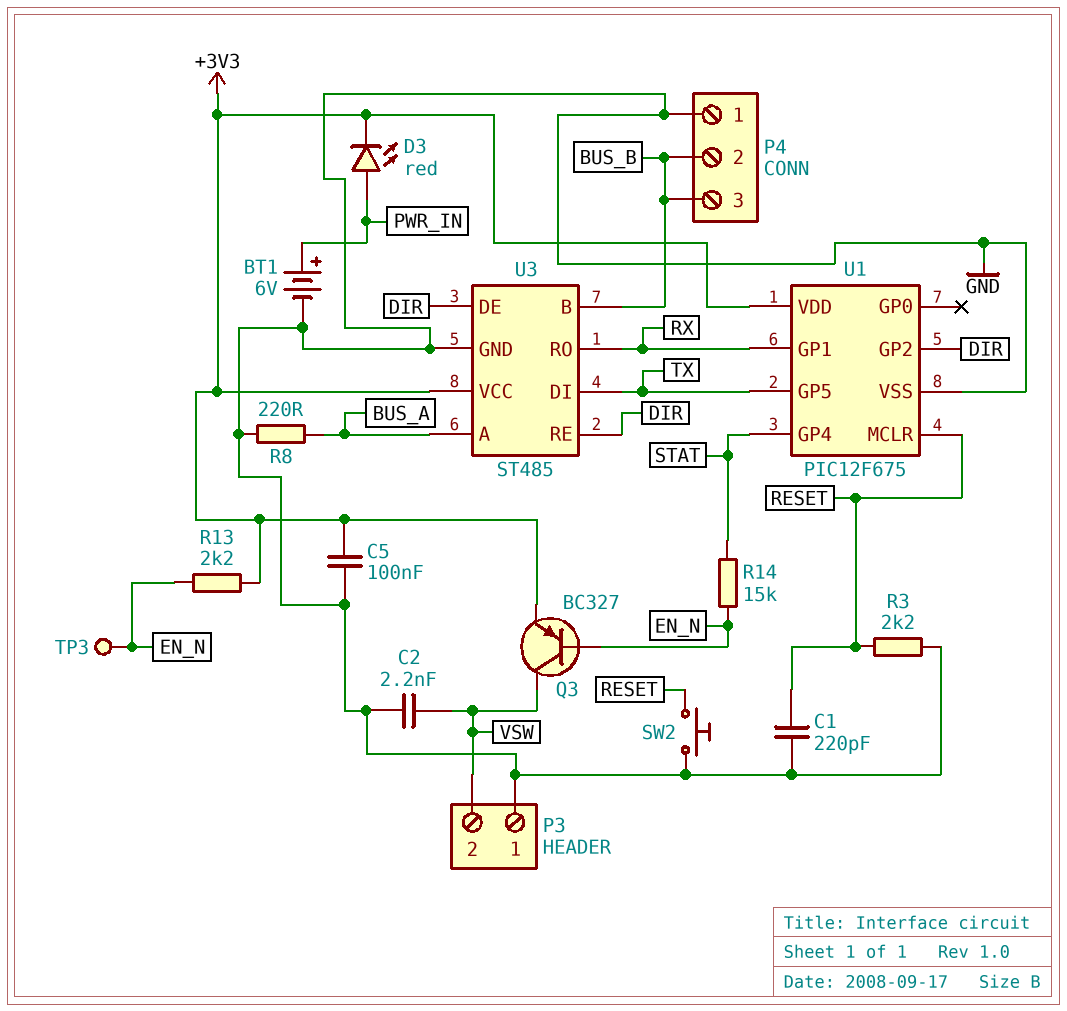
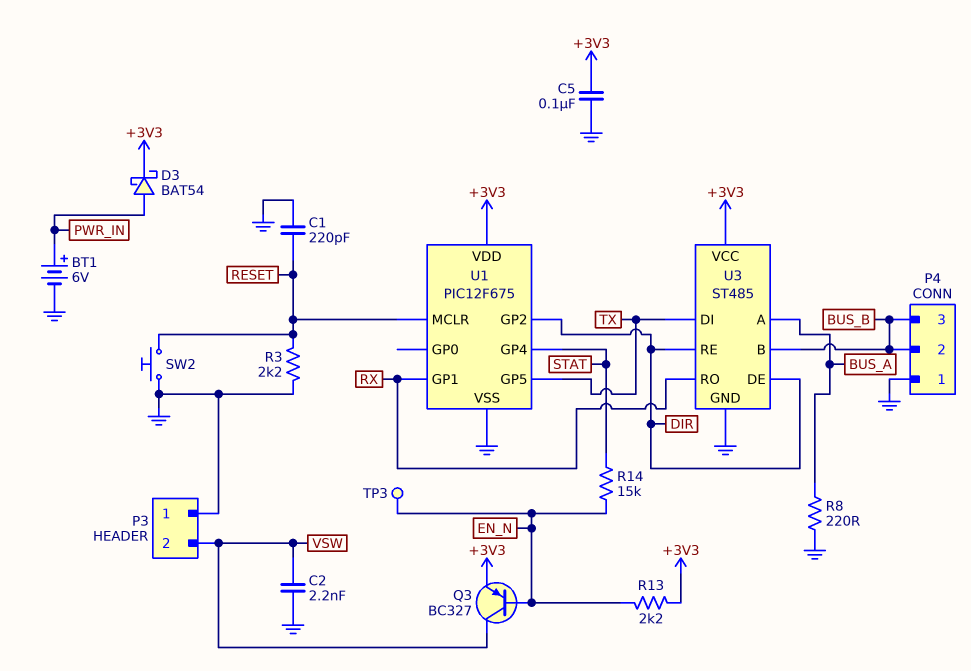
D3: LED red (A PWR_IN, K +3V3) -> schottky BAT54 (A PWR_IN, K +3V3)

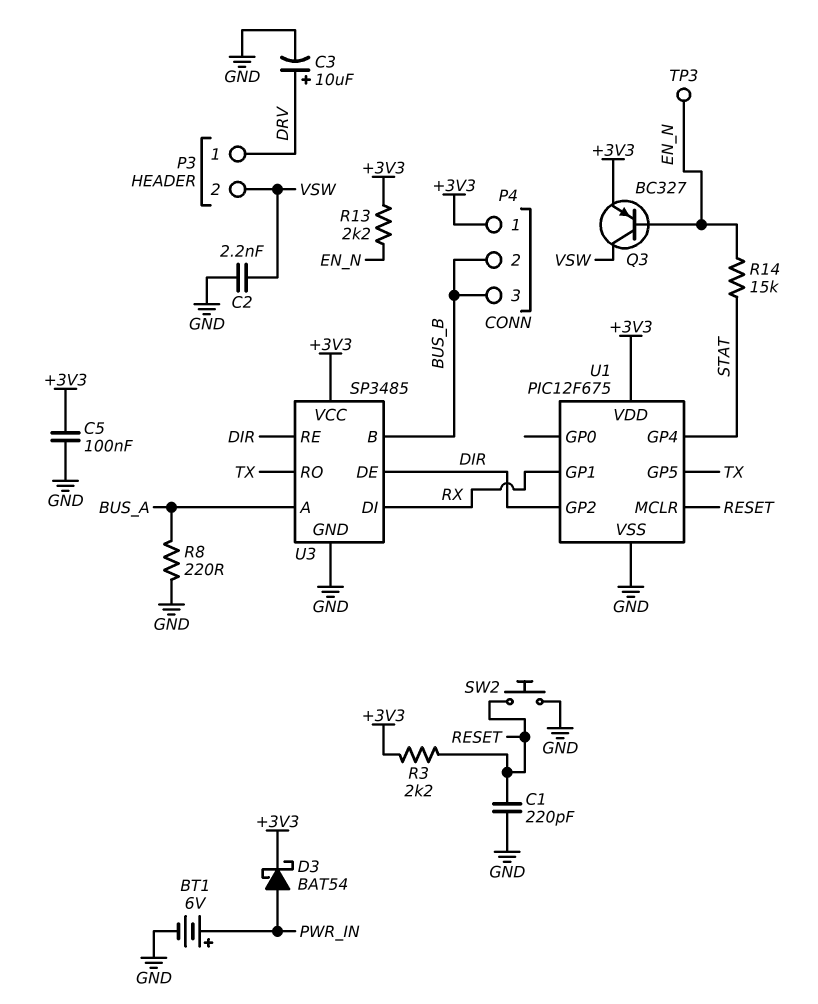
C3: none -> 10uF (plus DRV, minus GND)
P3 pin 1: GND -> DRV
P4 pin 1: GND -> +3V3
R3: 2.2k (GND, RESET) -> 2.2k (+3V3, RESET)
U3: ST485 -> SP3485
U3 pin DI: TX -> RX
U3 pin RO: RX -> TX

